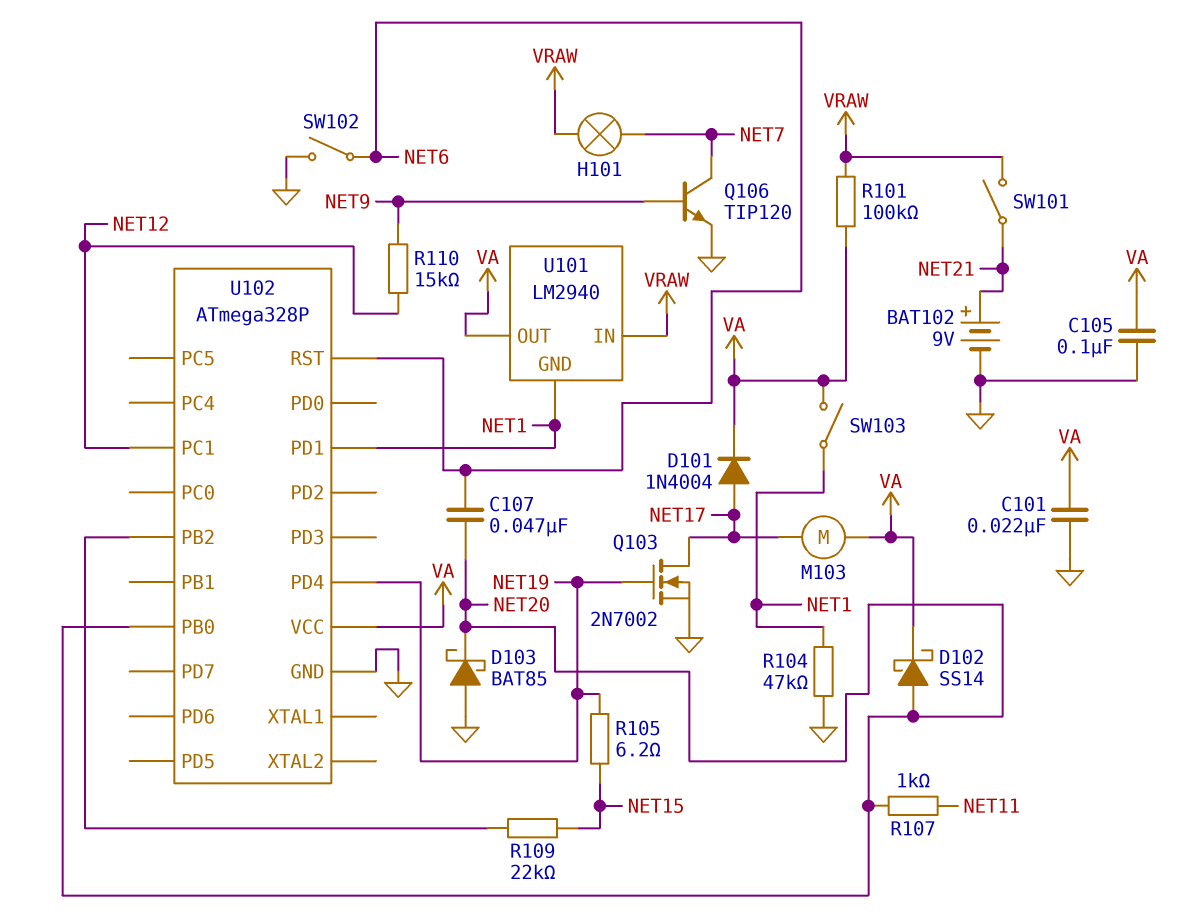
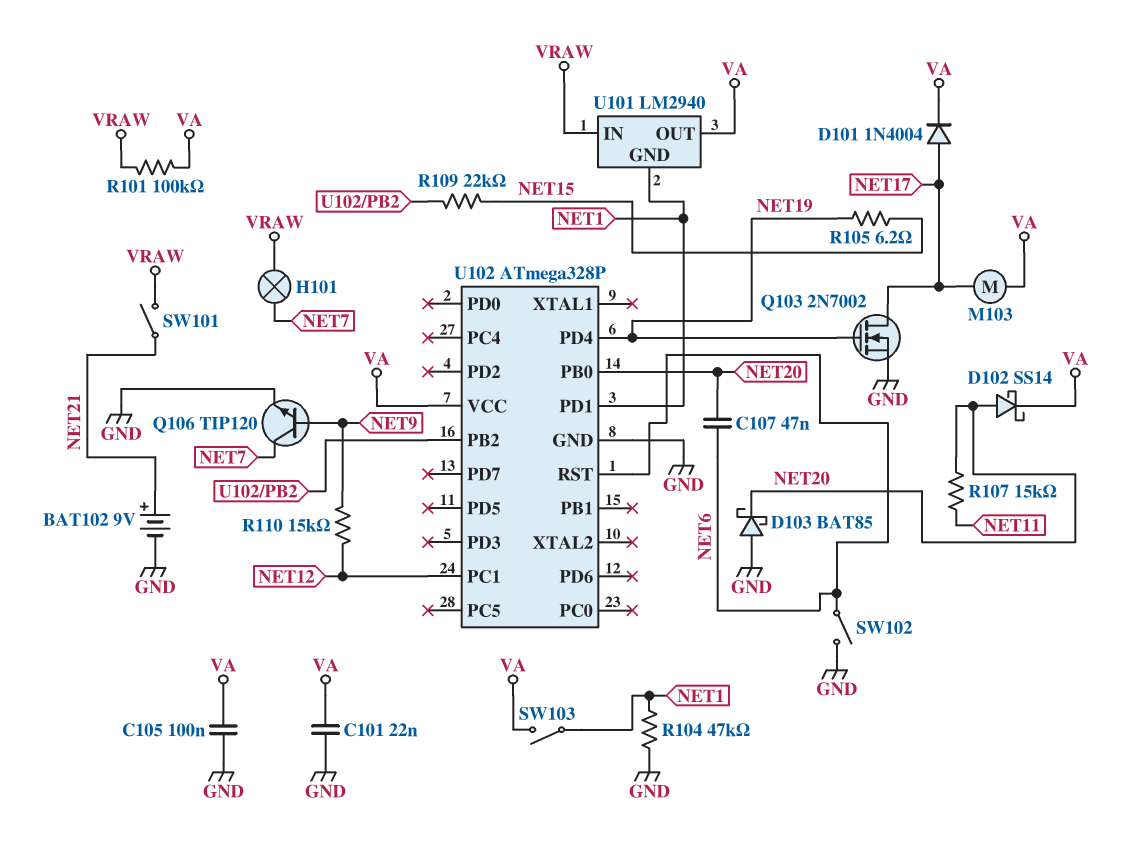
R107: 1k (NET11, NET20) -> 15k (NET11, NET20)

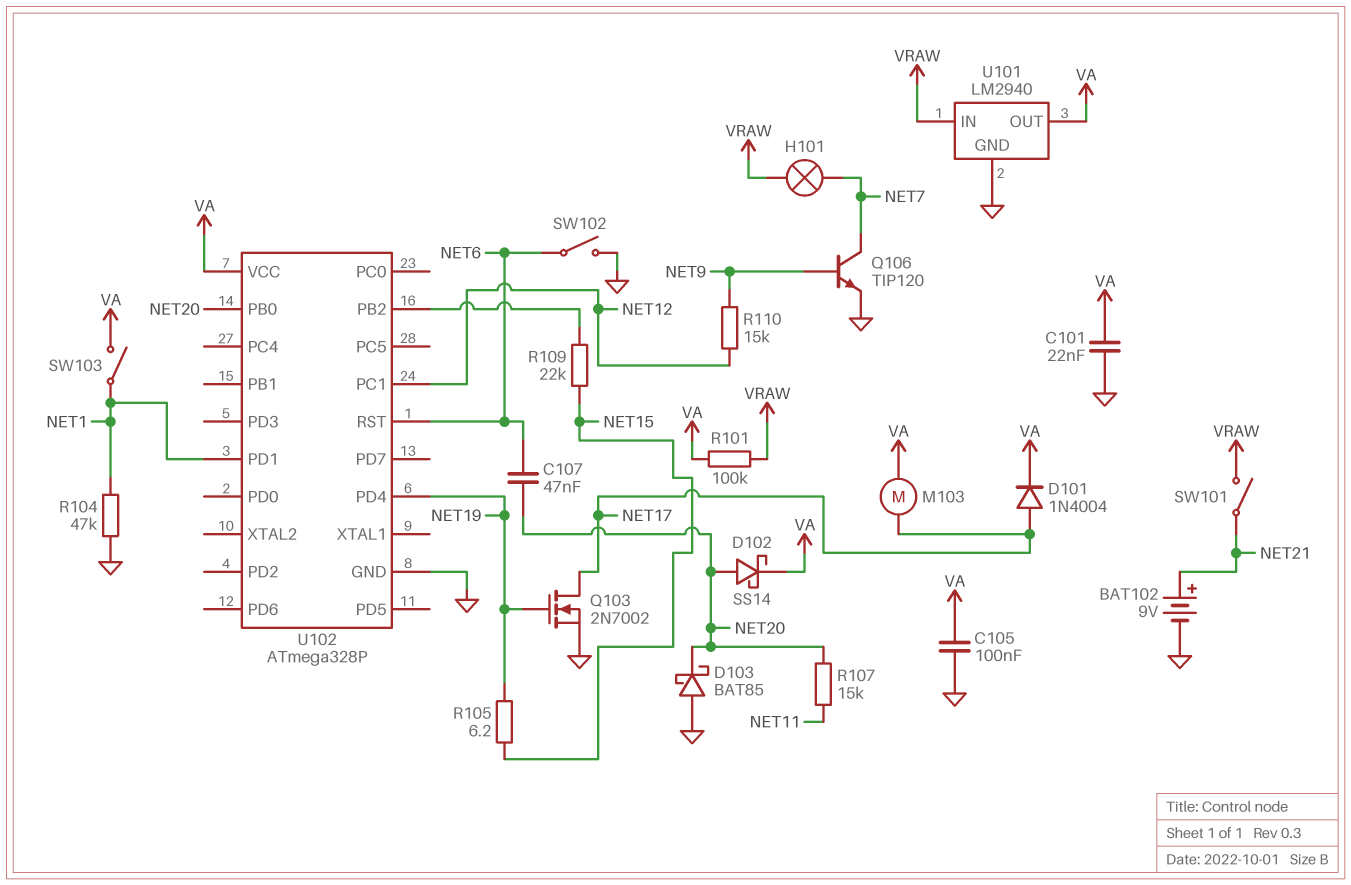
U101 pin GND: NET1 -> GND

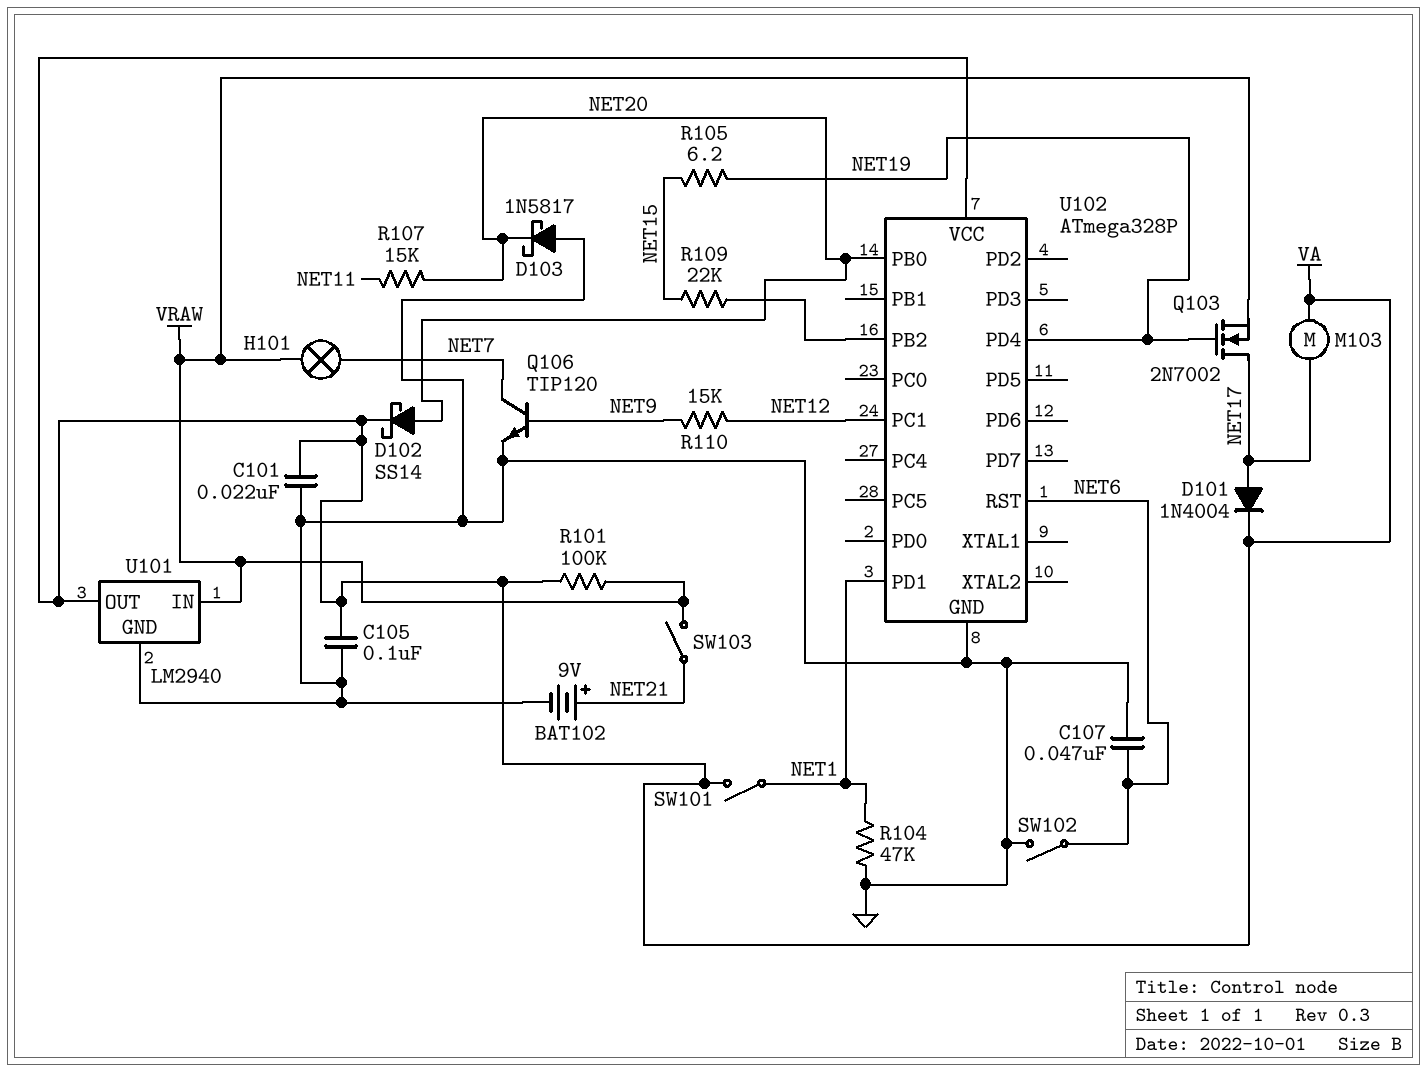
C107: 47nF (NET6, NET20) -> 47nF (GND, NET6)
D103: schottky BAT85 (A GND, K NET20) -> schottky 1N5817 (A GND, K NET20)
Q103: NMOS 2N7002 (G NET19, D NET17, S GND) -> NMOS 2N7002 (G NET19, D NET17, S VRAW)
SW101: switch (NET21, VRAW) -> switch (NET1, VA)
SW103: switch (NET1, VA) -> switch (NET21, VRAW)

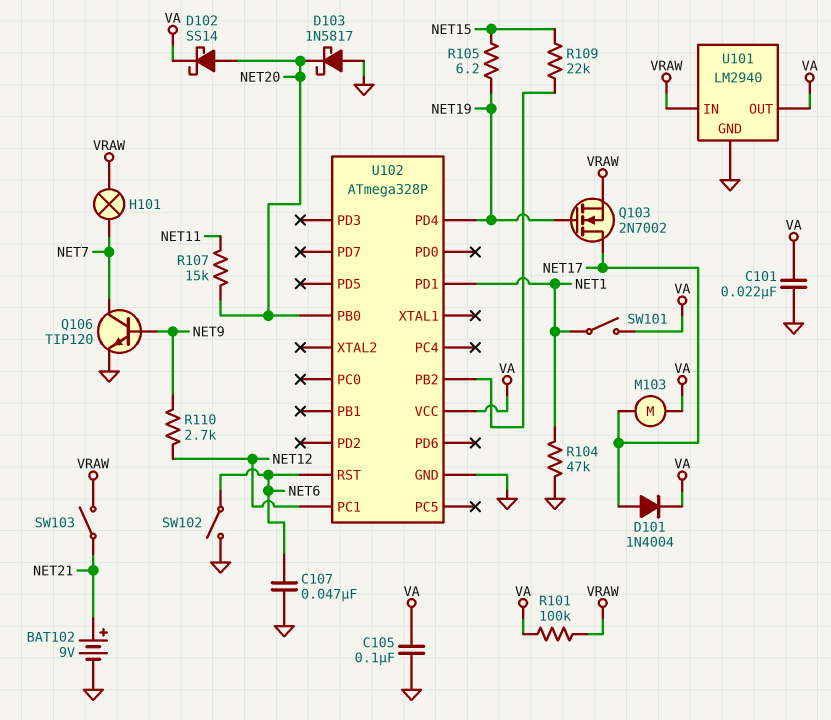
R110: 15k (NET9, NET12) -> 2.7k (NET9, NET12)

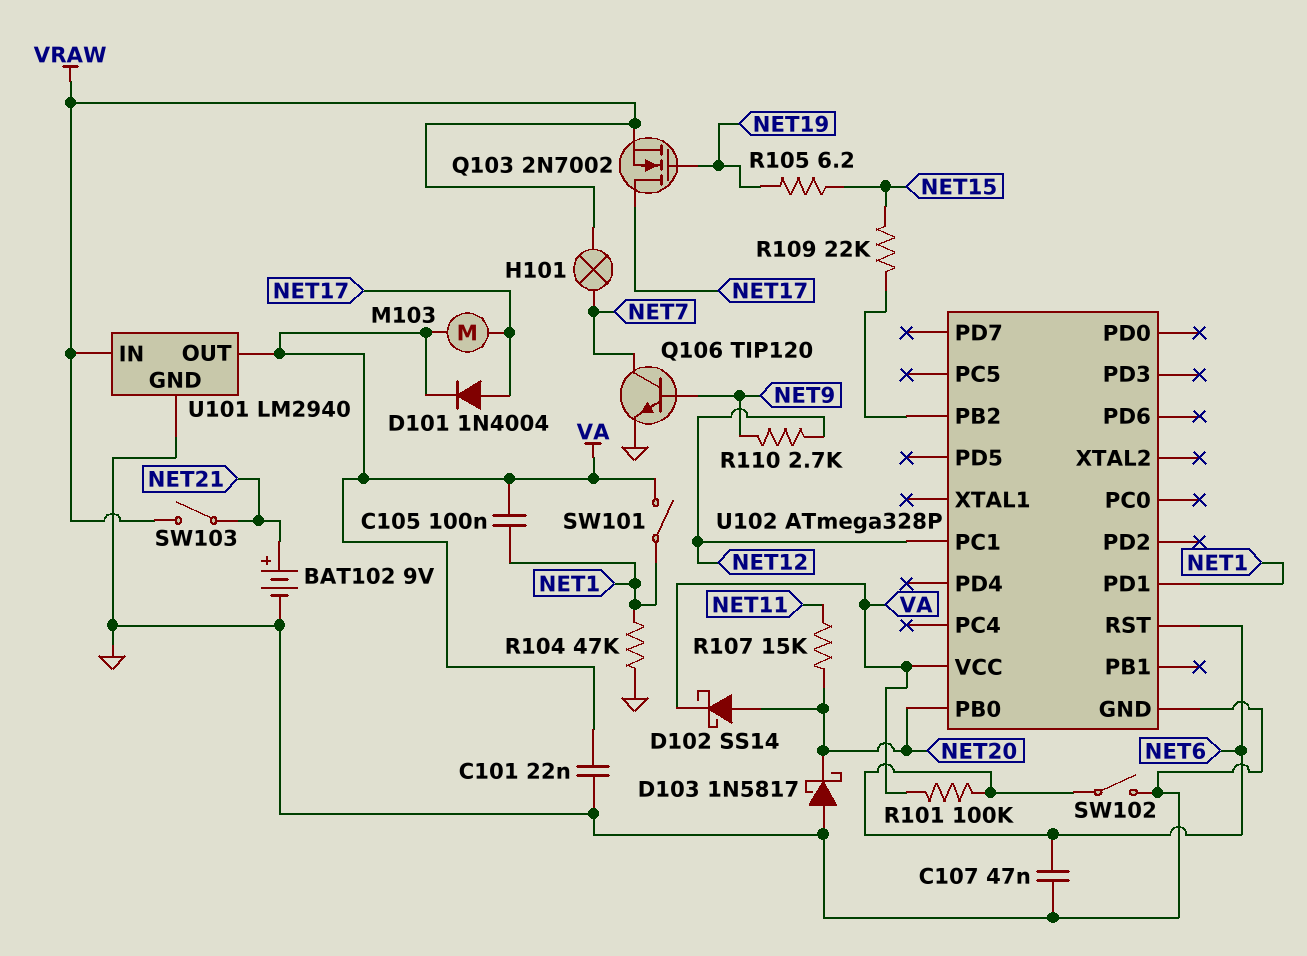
C105: 100nF (GND, VA) -> 100nF (NET1, VA)
R101: 100k (VA, VRAW) -> 100k (NET6, VA)
U102 pin PD4: NET19 -> none

